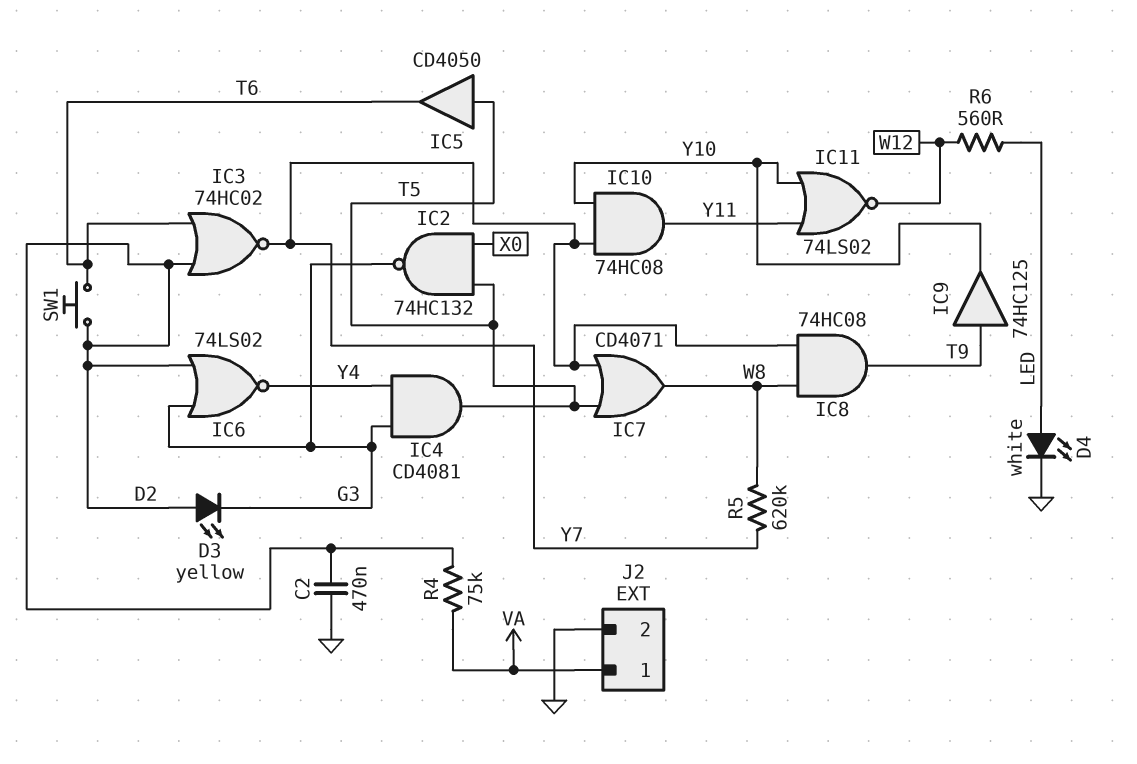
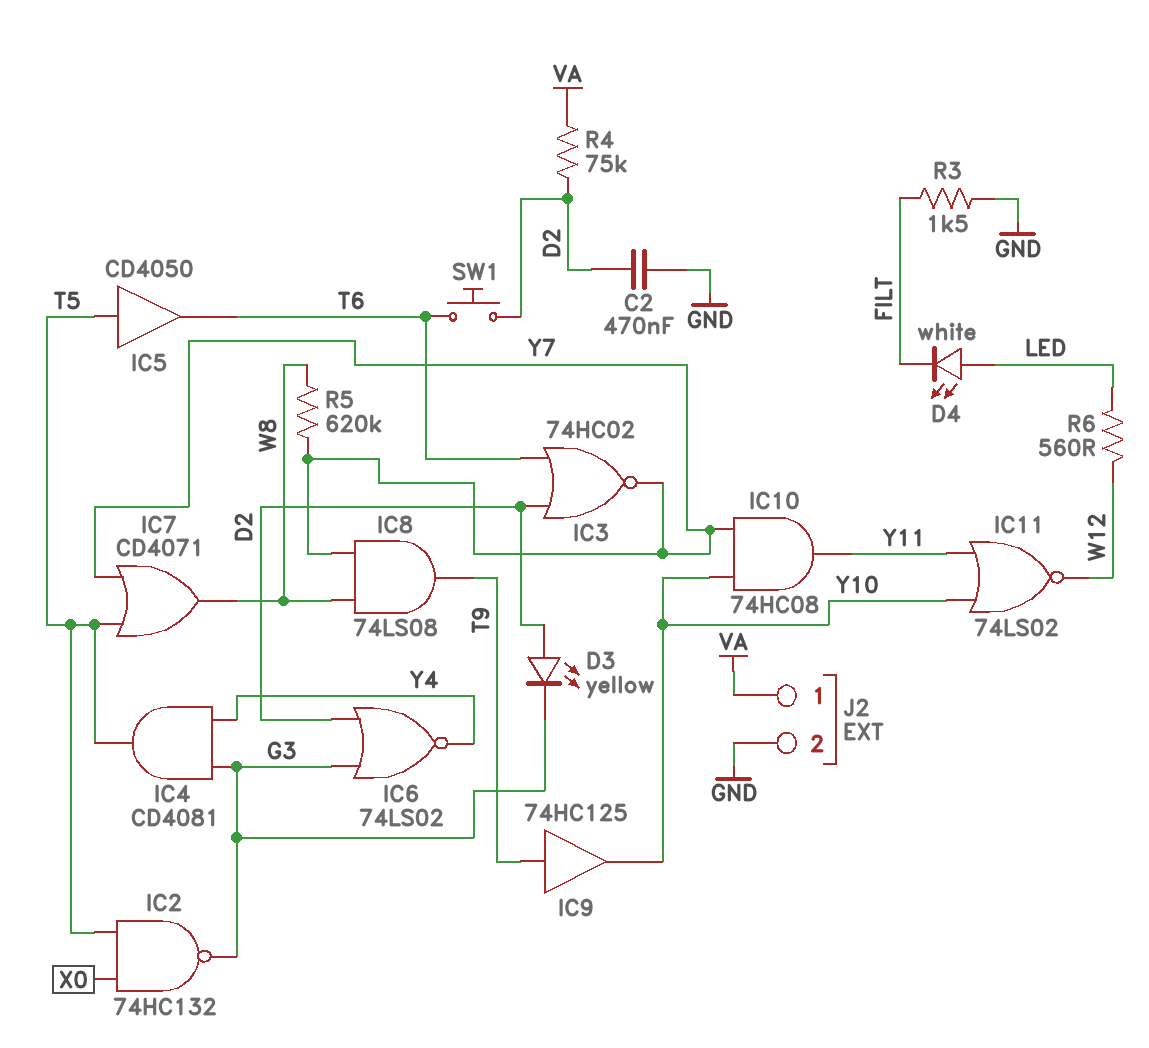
D4: LED white (A LED, K GND) -> LED white (A LED, K FILT)
IC8: AND 74HC08 (in W8, in Y7, out T9) -> AND 74LS08 (in W8, in Y7, out T9)
R3: none -> 1.5k (FILT, GND)

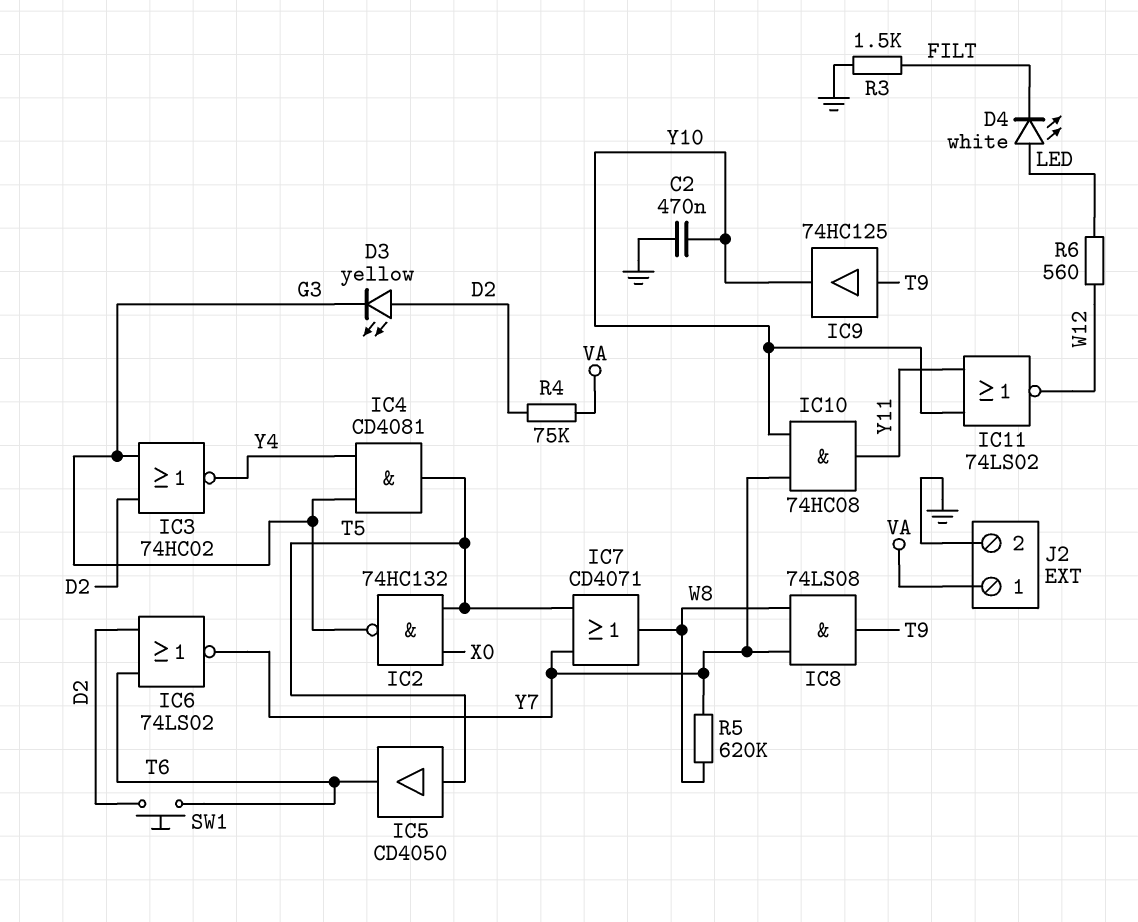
C2: 470nF (D2, GND) -> 470nF (GND, Y10)
IC3: NOR 74HC02 (in D2, in T6, out Y7) -> NOR 74HC02 (in D2, in G3, out Y4)
IC6: NOR 74LS02 (in D2, in G3, out Y4) -> NOR 74LS02 (in D2, in T6, out Y7)

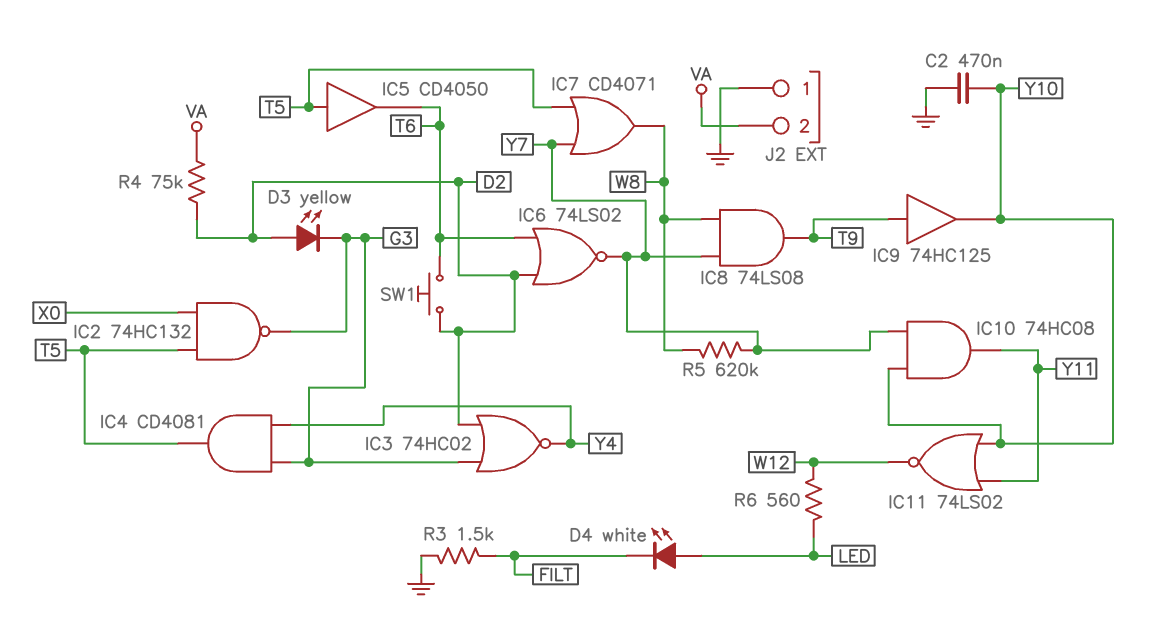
J2 pin 1: VA -> GND
J2 pin 2: GND -> VA

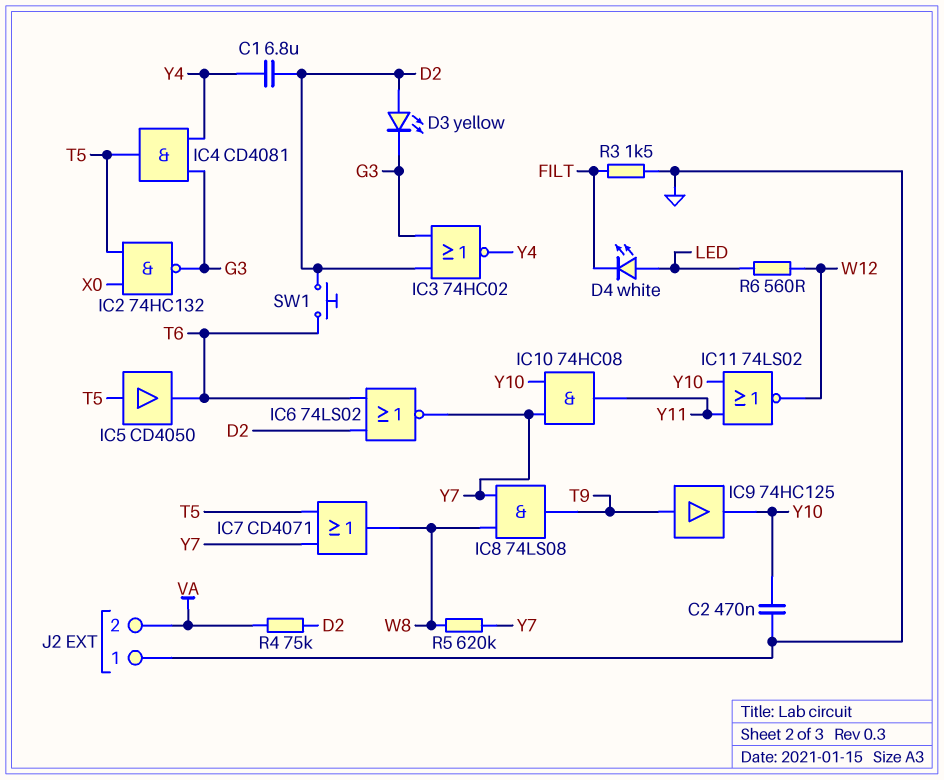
C1: none -> 6.8uF (D2, Y4)

